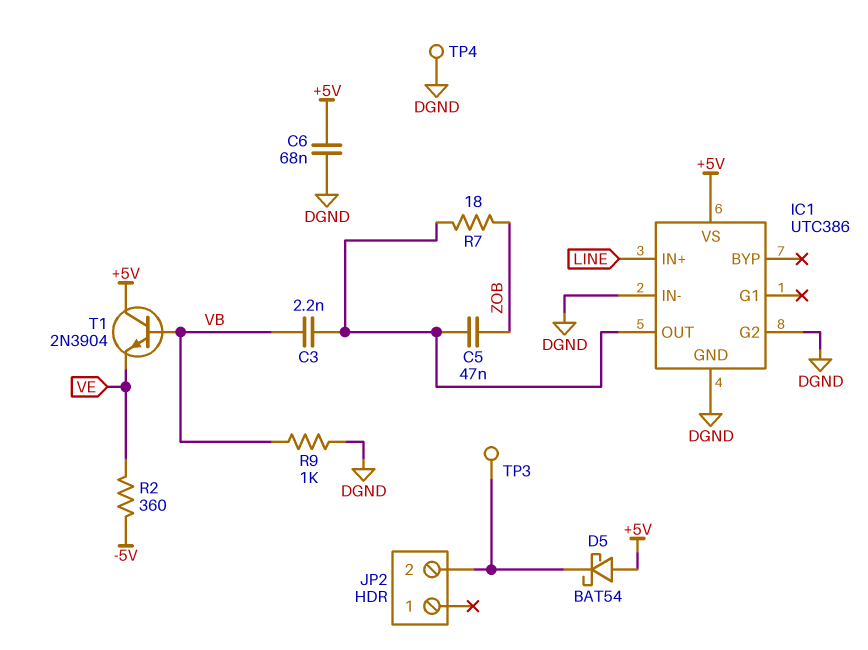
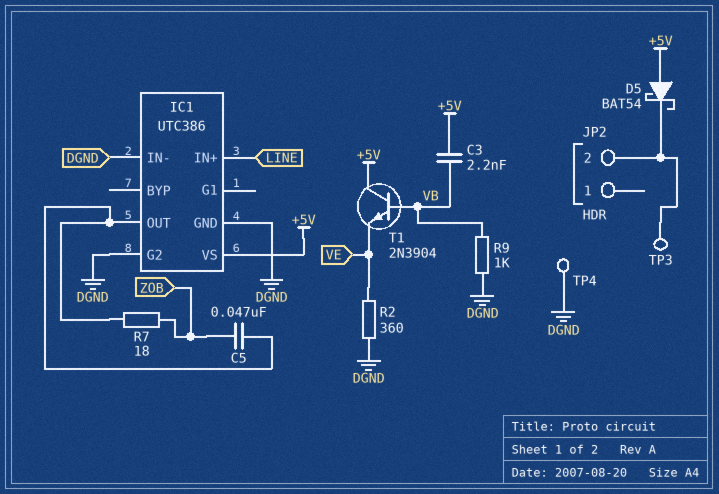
C3: 2.2nF (IC1/OUT, VB) -> 2.2nF (+5V, VB)
C6: 68nF (+5V, DGND) -> none
R2: 360 (-5V, VE) -> 360 (DGND, VE)

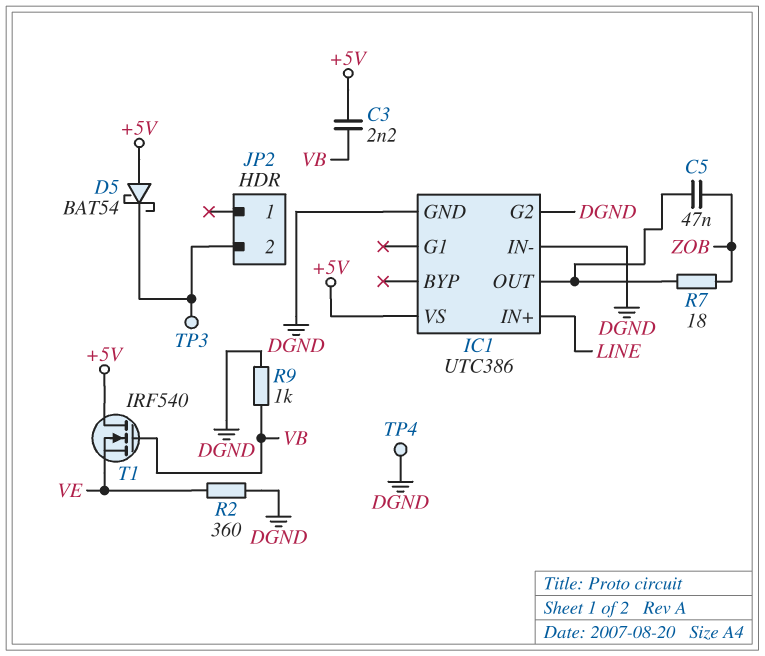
T1: NPN 2N3904 (B VB, C +5V, E VE) -> NMOS IRF540 (G VB, D +5V, S VE)

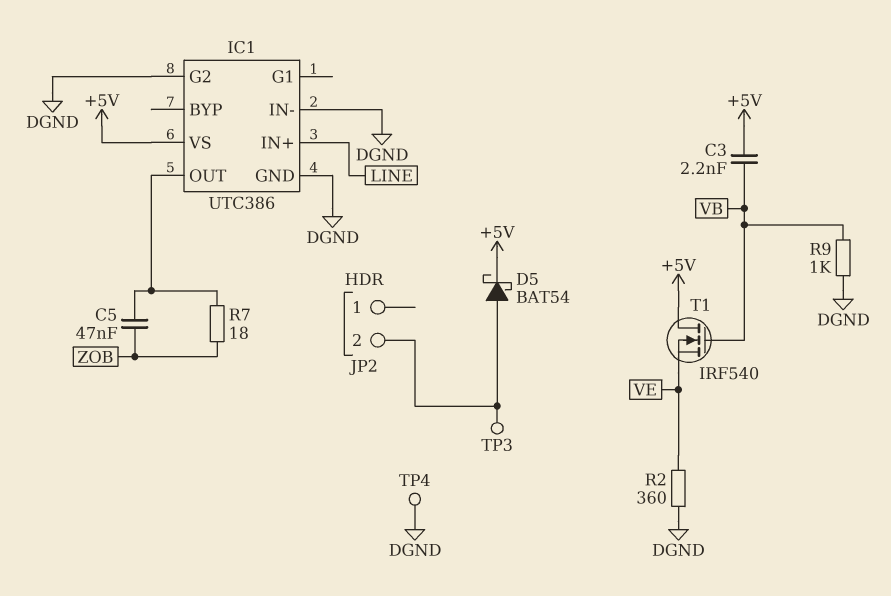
D5: schottky BAT54 (A +5V, K JP2/2) -> schottky BAT54 (A JP2/2, K +5V)

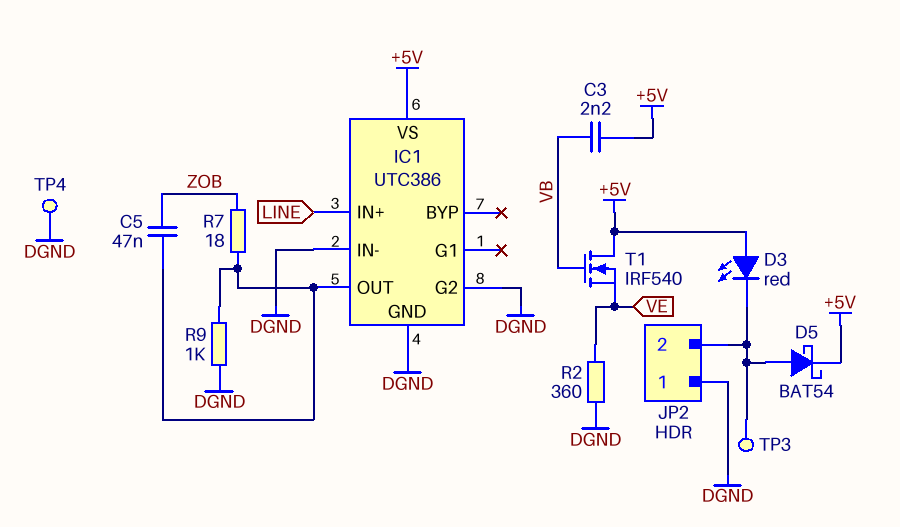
D3: none -> LED red (A +5V, K JP2/2)
JP2 pin 1: none -> DGND
R9: 1k (DGND, VB) -> 1k (DGND, IC1/OUT)

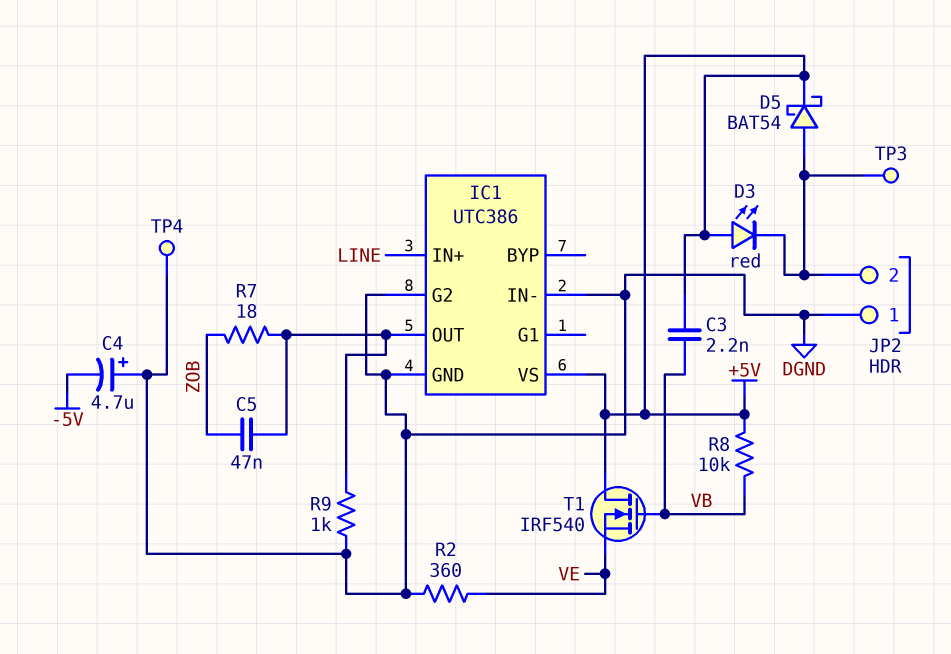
C4: none -> 4.7uF (plus DGND, minus -5V)
R8: none -> 10k (+5V, VB)

